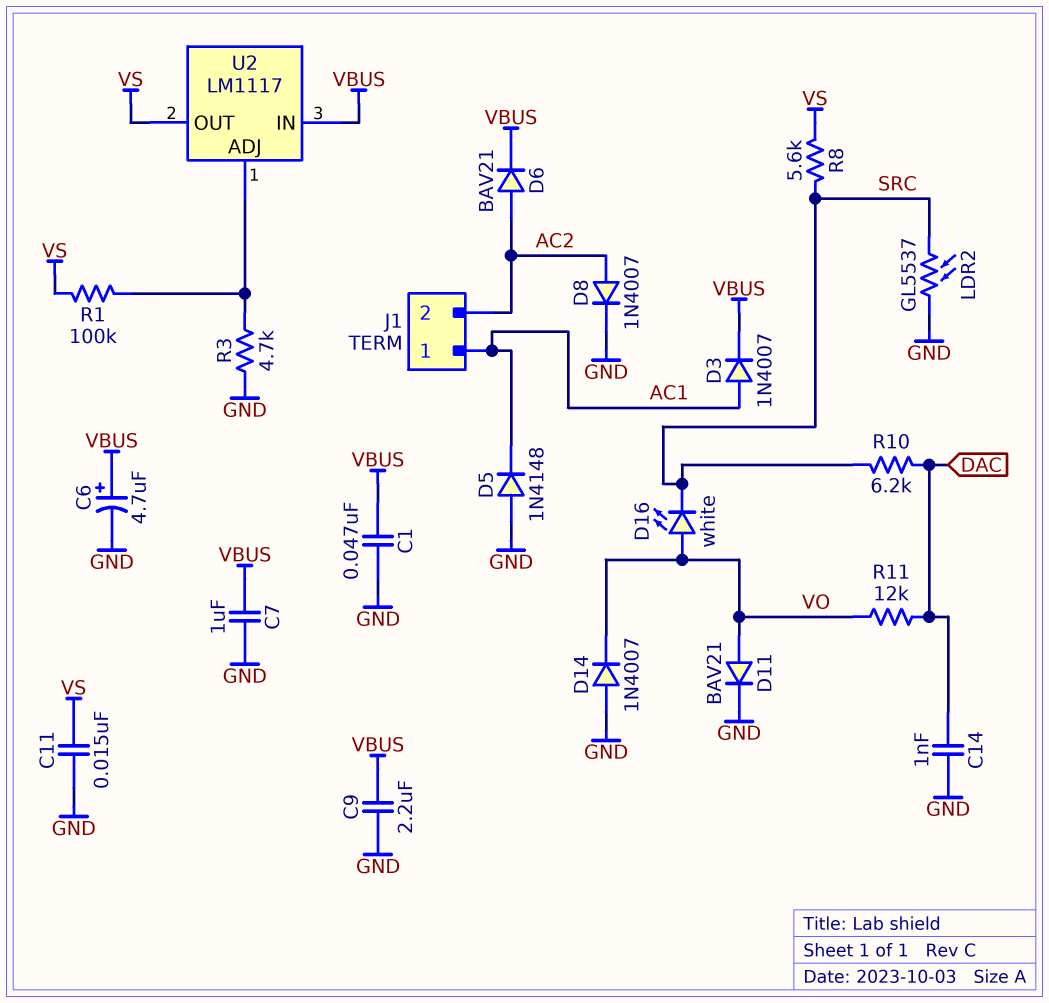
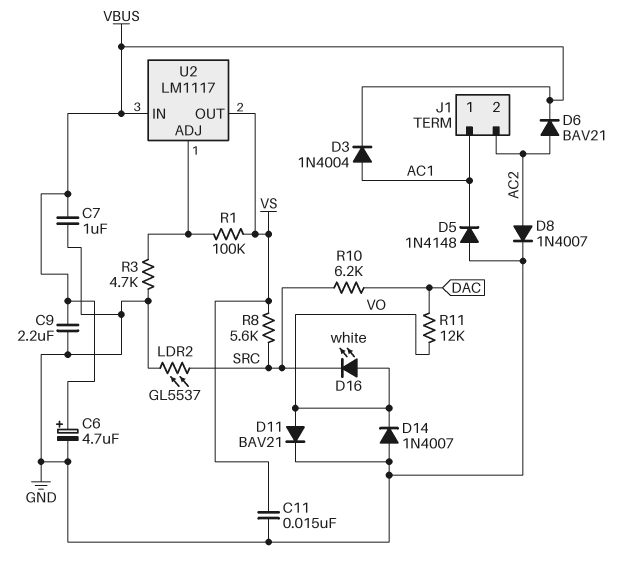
C1: 47nF (GND, VBUS) -> none
C14: 1nF (DAC, GND) -> none
D3: diode 1N4007 (A AC1, K VBUS) -> diode 1N4004 (A AC1, K VBUS)

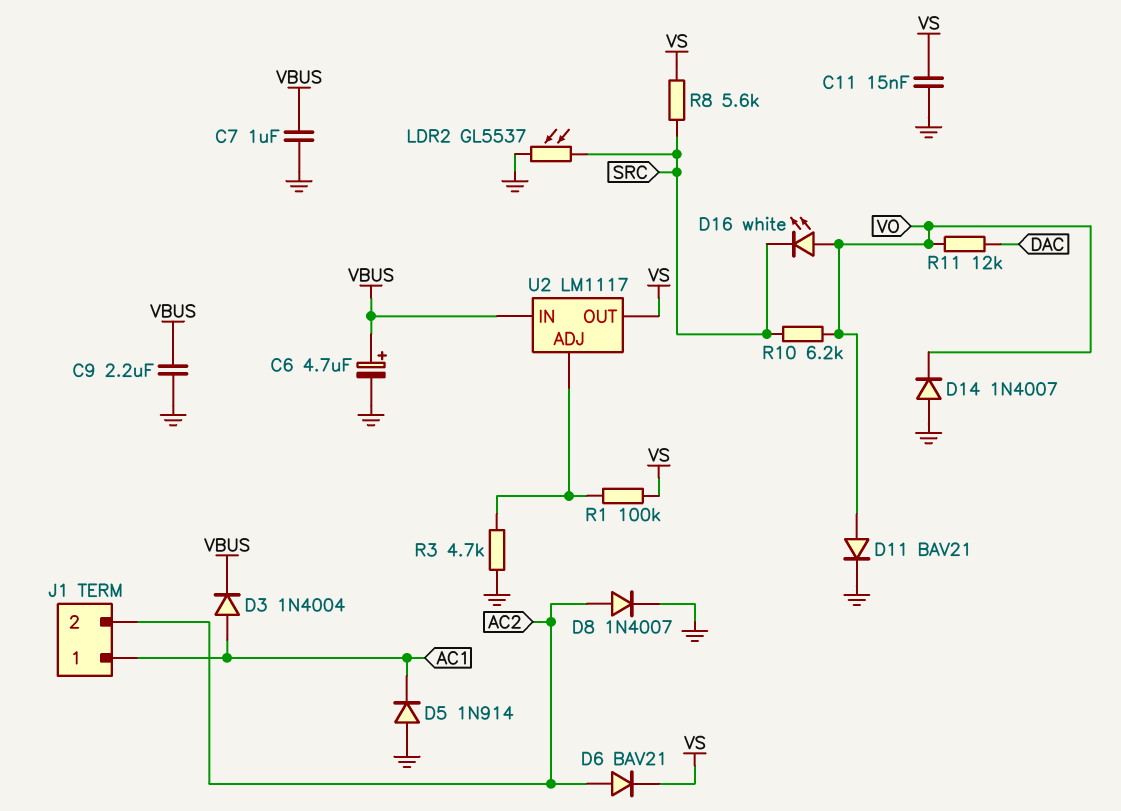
D5: diode 1N4148 (A GND, K AC1) -> diode 1N914 (A GND, K AC1)
D6: diode BAV21 (A AC2, K VBUS) -> diode BAV21 (A AC2, K VS)
R10: 6.2k (DAC, SRC) -> 6.2k (SRC, VO)

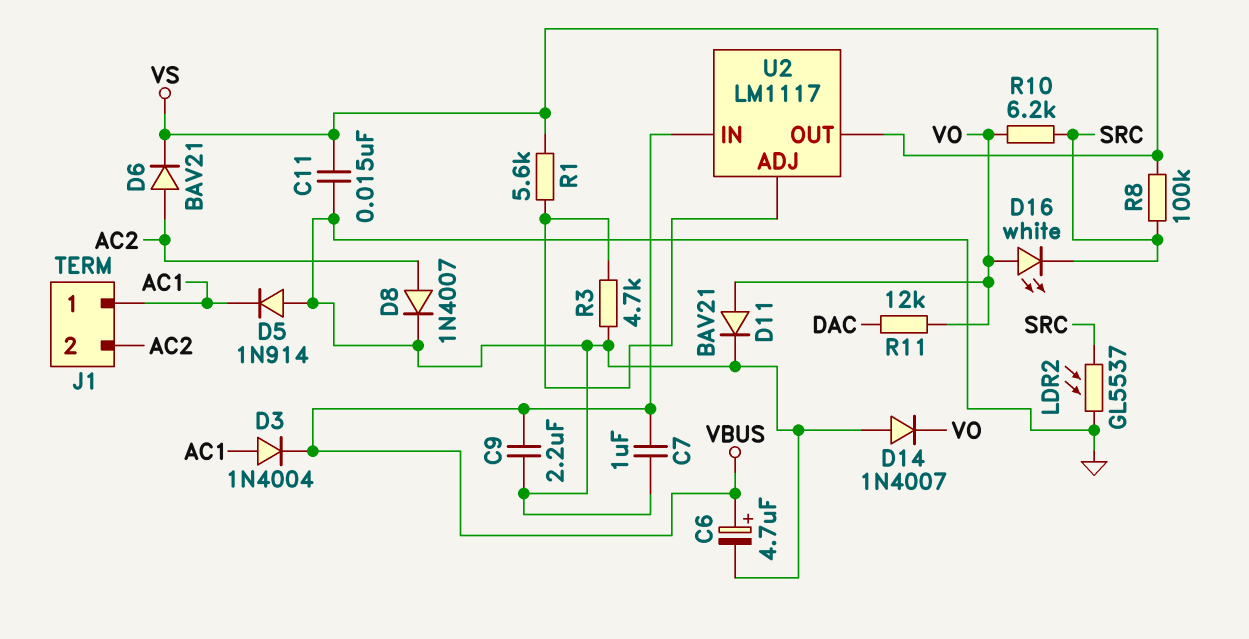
R1: 100k (U2/ADJ, VS) -> 5.6k (U2/ADJ, VS)
R8: 5.6k (SRC, VS) -> 100k (SRC, VS)

